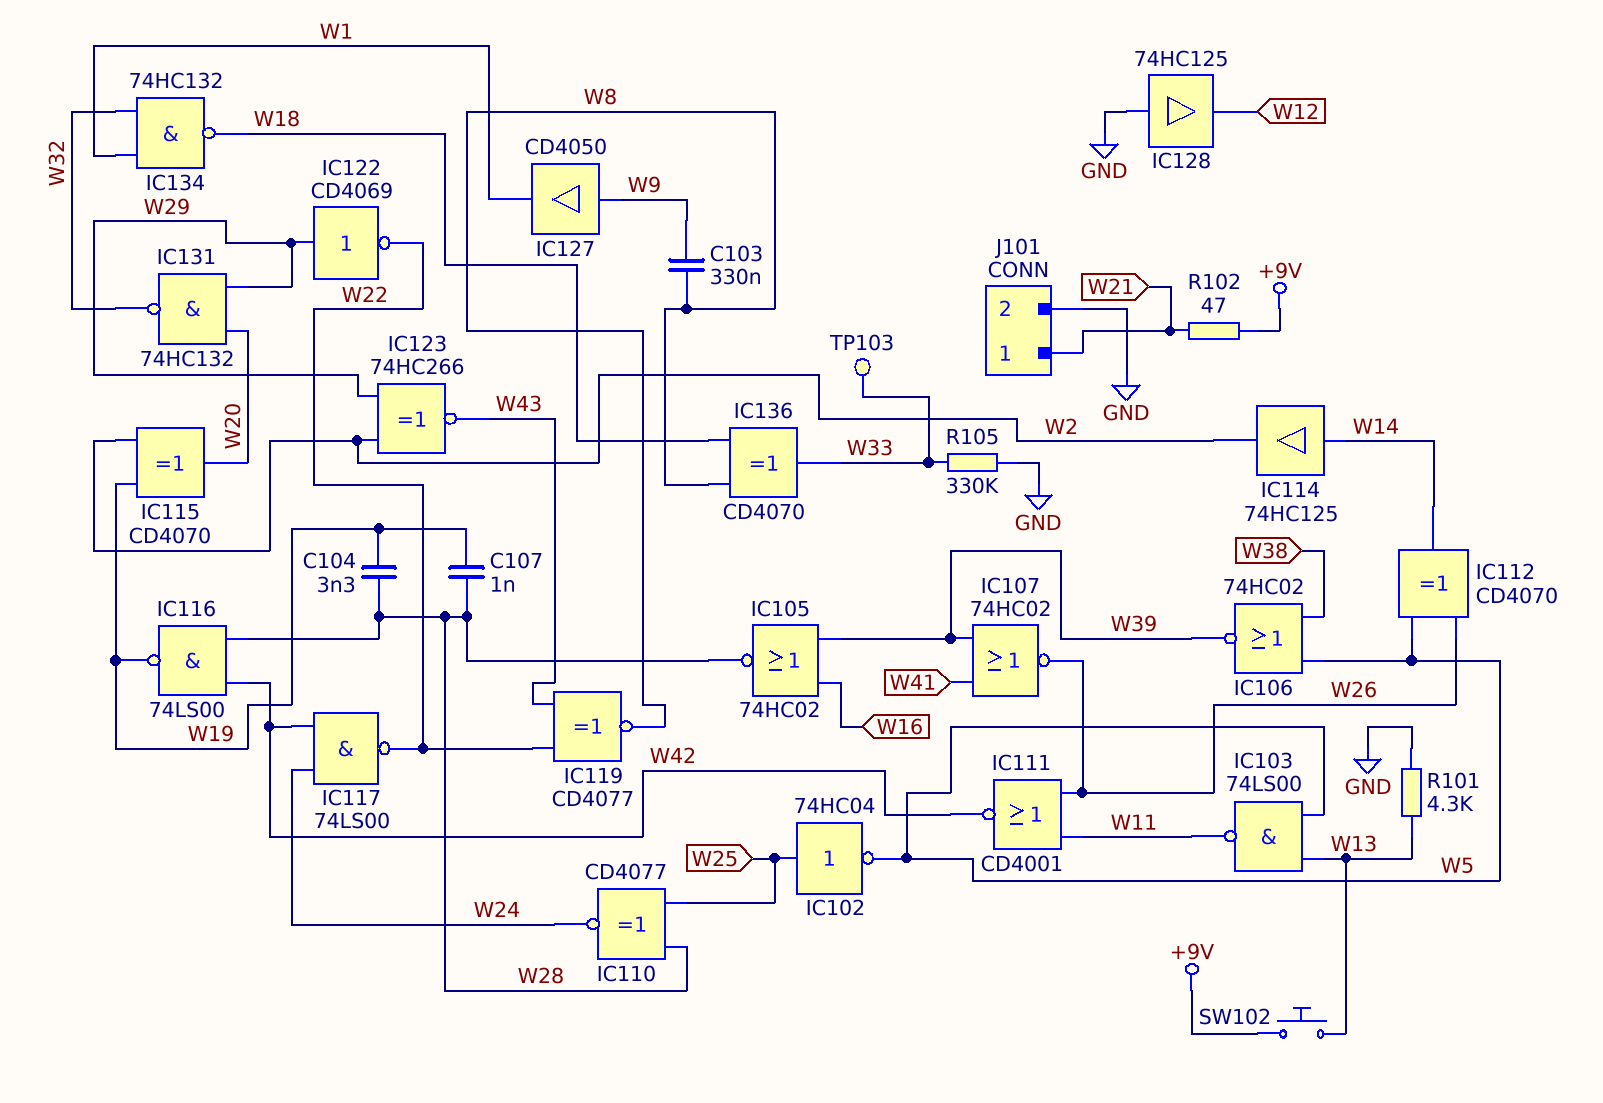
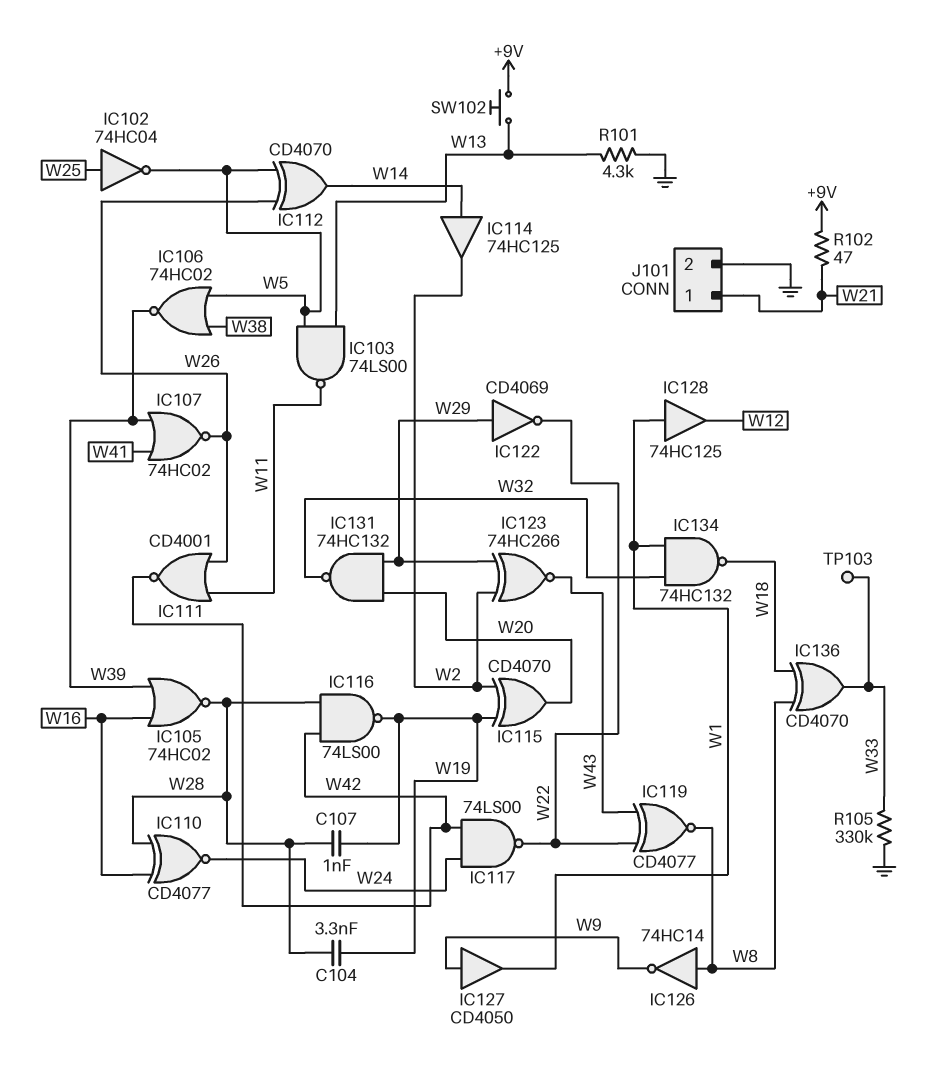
C103: 330nF (W8, W9) -> none
IC110: XNOR CD4077 (in W25, in W28, out W24) -> XNOR CD4077 (in W16, in W28, out W24)
IC126: none -> NOT 74HC14 (in W8, out W9)
IC128: buffer 74HC125 (in GND, out W12) -> buffer 74HC125 (in W1, out W12)

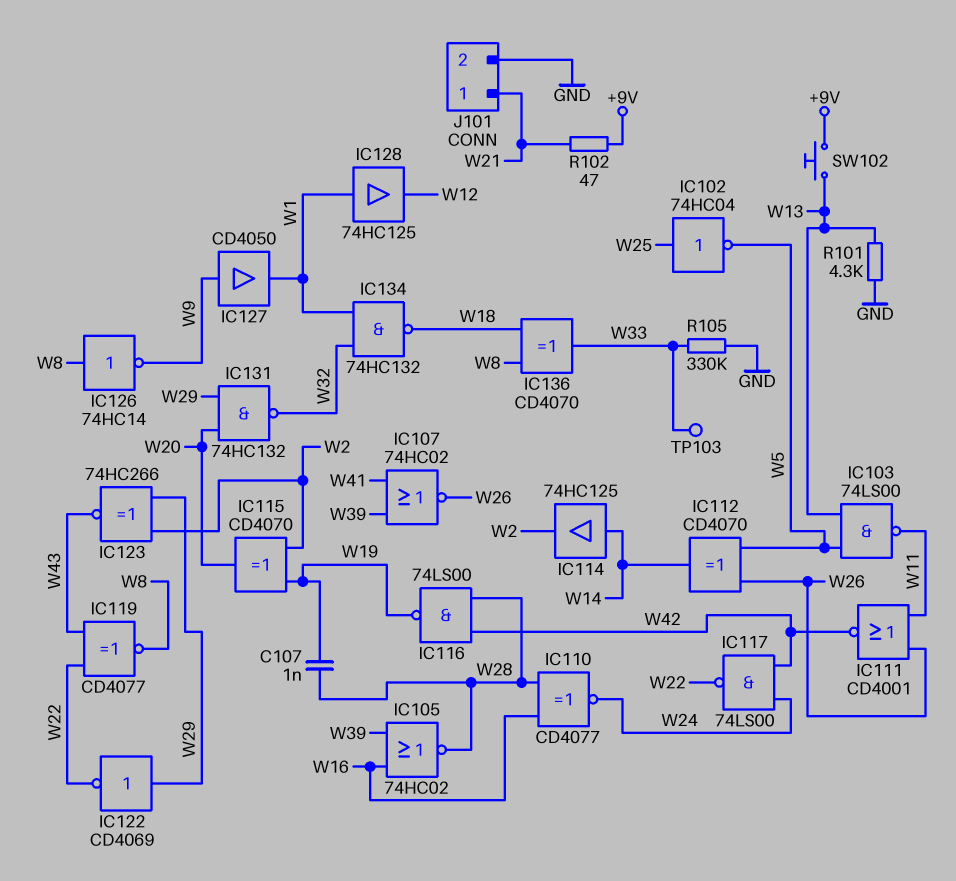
C104: 3.3nF (W19, W28) -> none
IC106: NOR 74HC02 (in W5, in W38, out W39) -> none

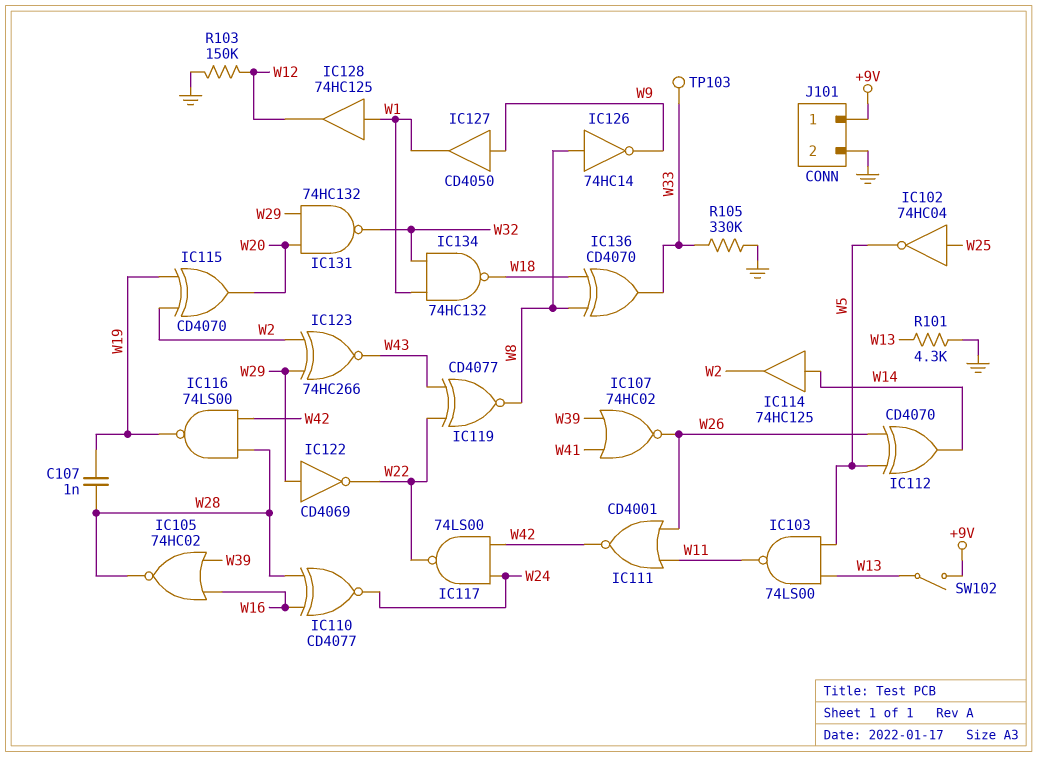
J101 pin 1: W21 -> +9V
R102: 47 (+9V, W21) -> none
R103: none -> 150k (GND, W12)
SW102: button (+9V, W13) -> switch (+9V, W13)

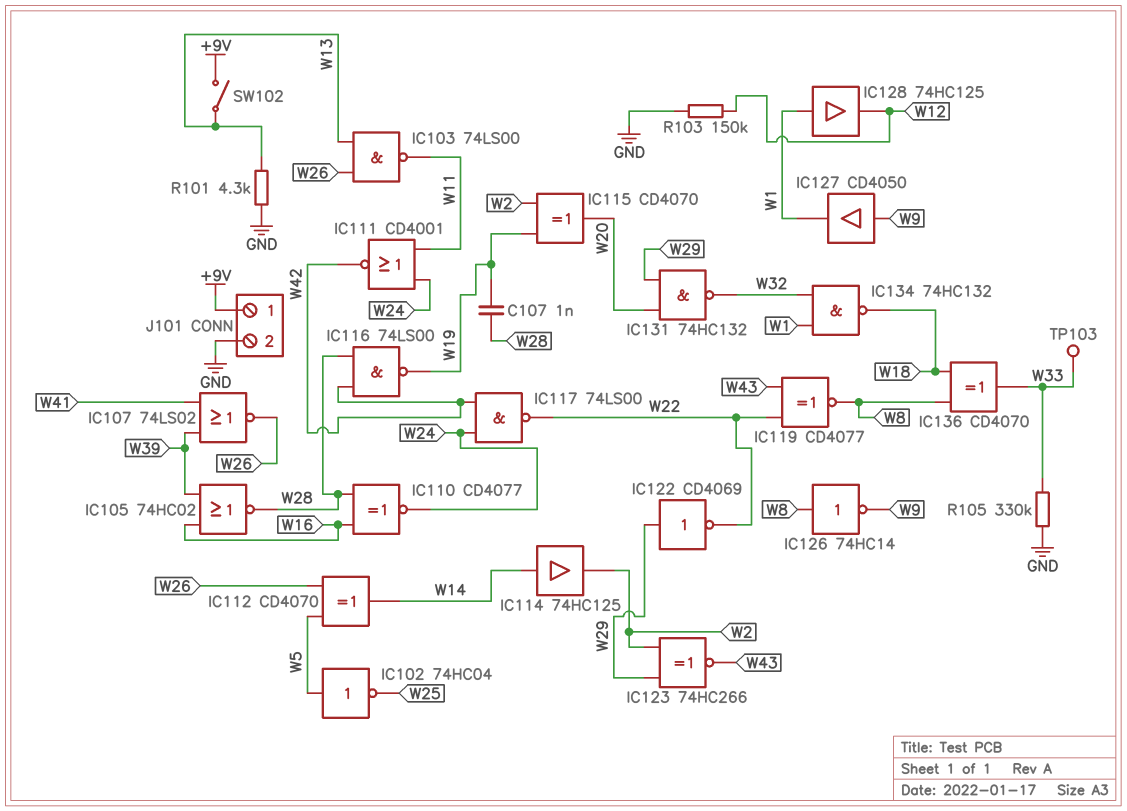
IC102: NOT 74HC04 (in W25, out W5) -> NOT 74HC04 (in W5, out W25)
IC103: NAND 74LS00 (in W5, in W13, out W11) -> NAND 74LS00 (in W13, in W26, out W11)
IC107: NOR 74HC02 (in W39, in W41, out W26) -> NOR 74LS02 (in W39, in W41, out W26)
IC111: NOR CD4001 (in W11, in W26, out W42) -> NOR CD4001 (in W11, in W24, out W42)

